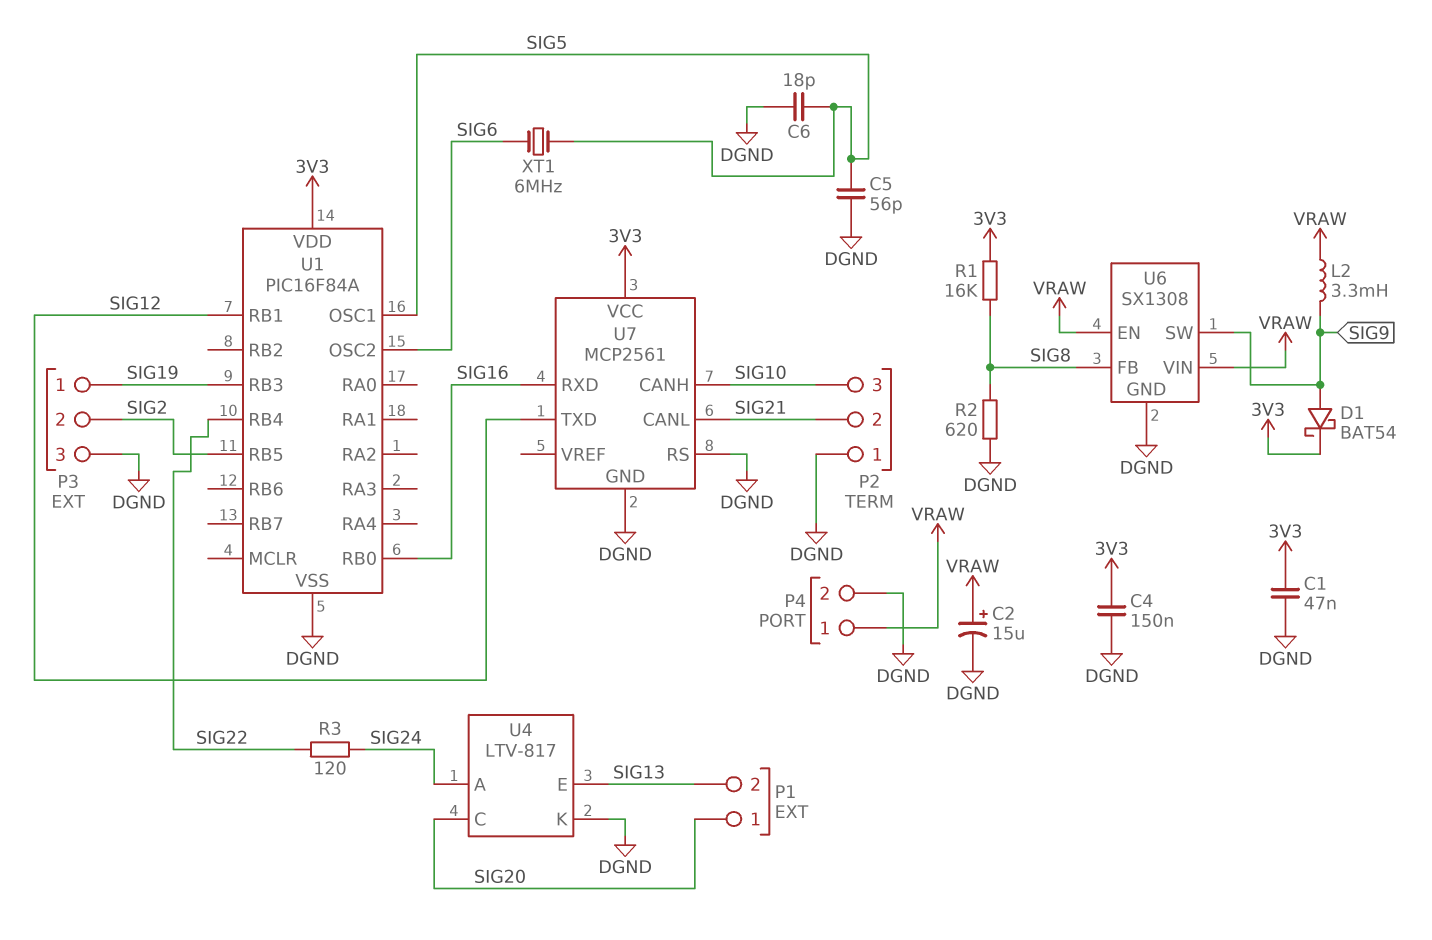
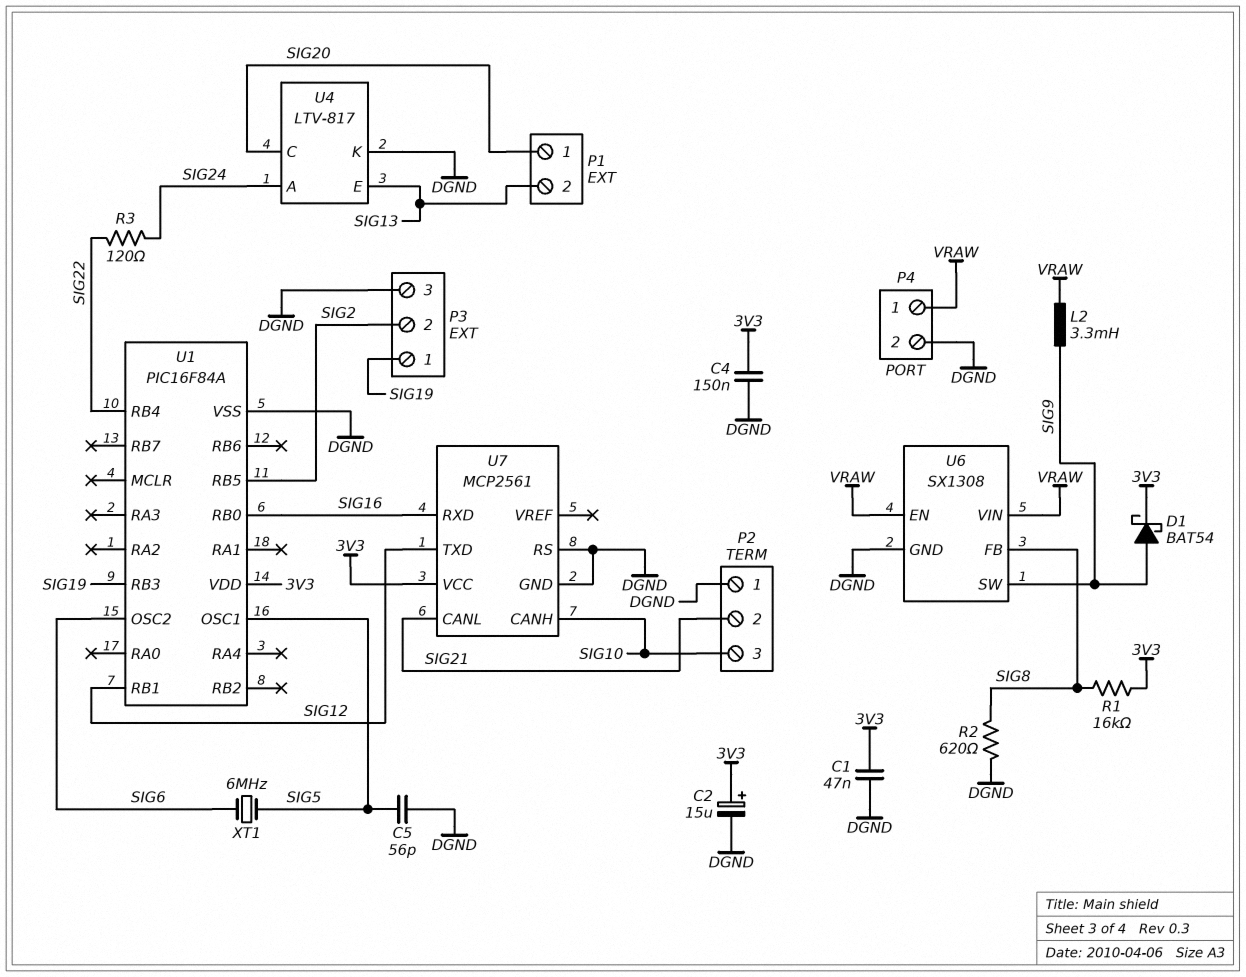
C2: 15uF (plus VRAW, minus DGND) -> 15uF (plus 3V3, minus DGND)
C6: 18pF (DGND, SIG5) -> none

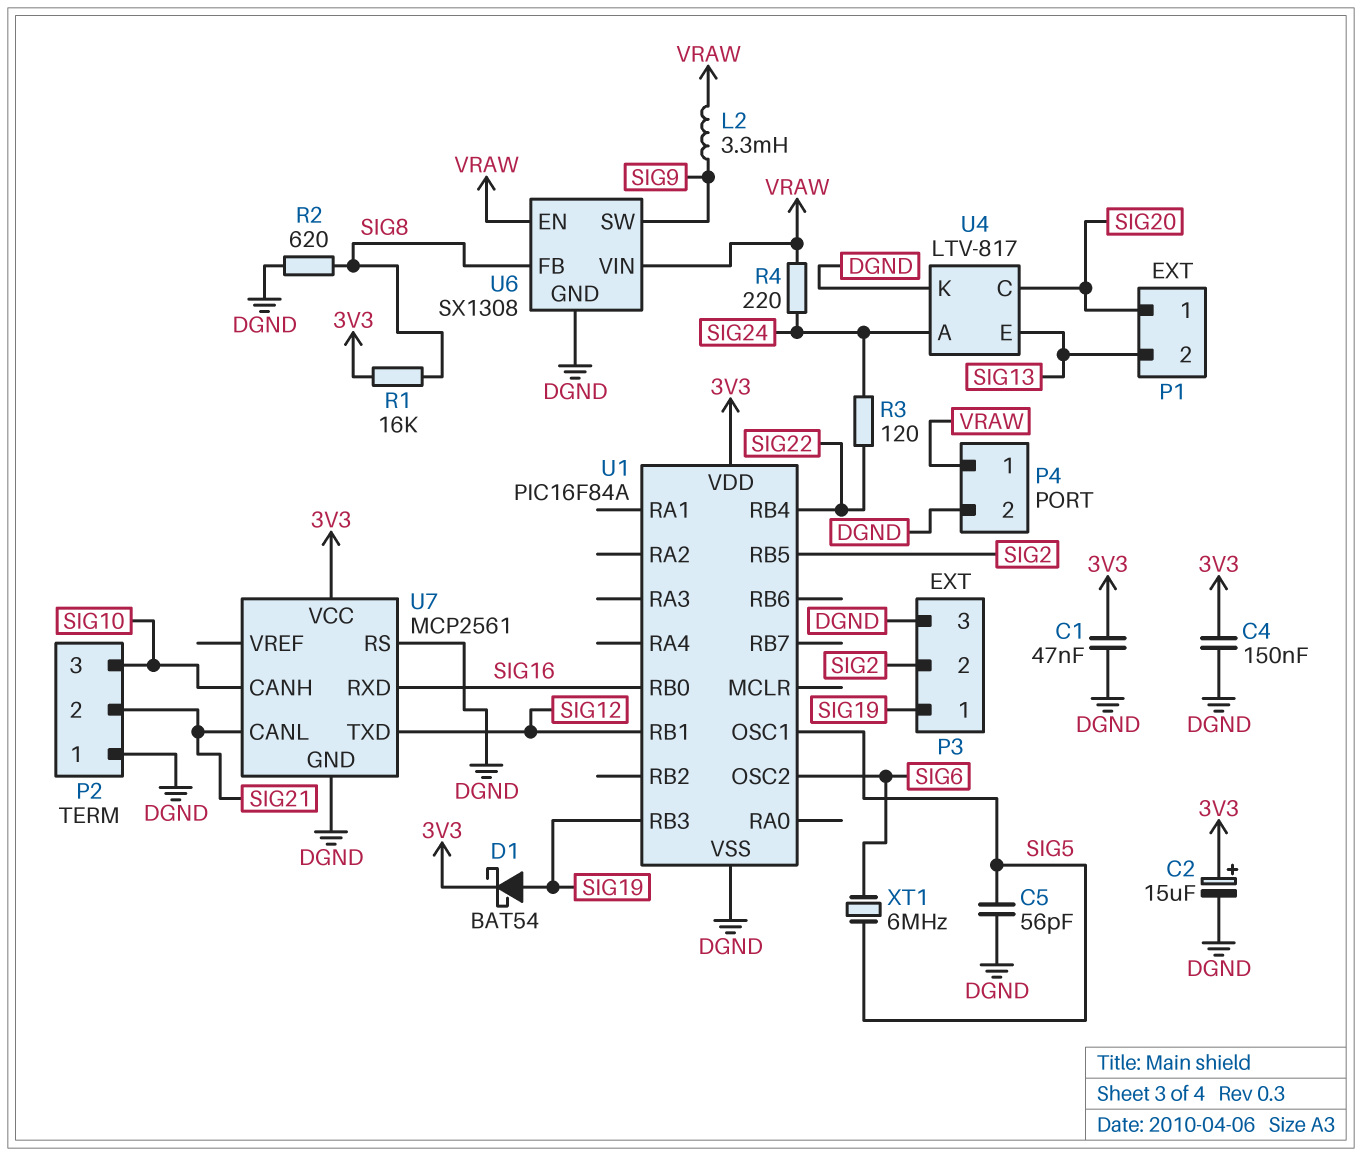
D1: schottky BAT54 (A SIG9, K 3V3) -> schottky BAT54 (A SIG19, K 3V3)
R4: none -> 220 (SIG24, VRAW)

